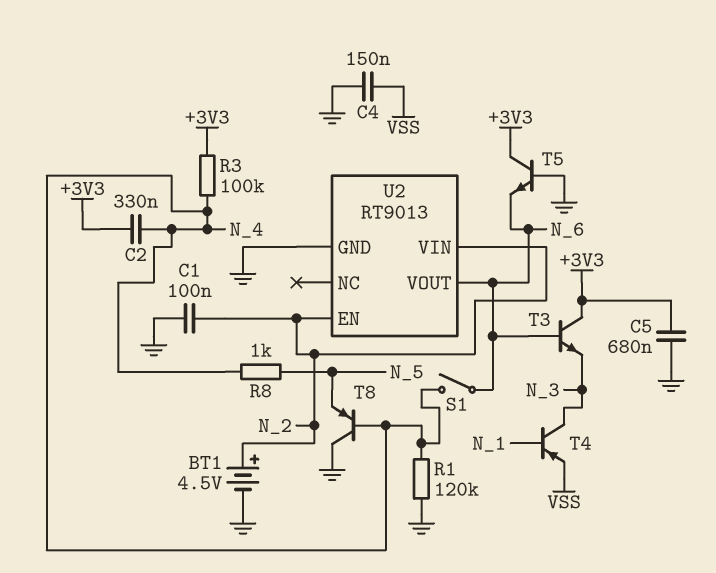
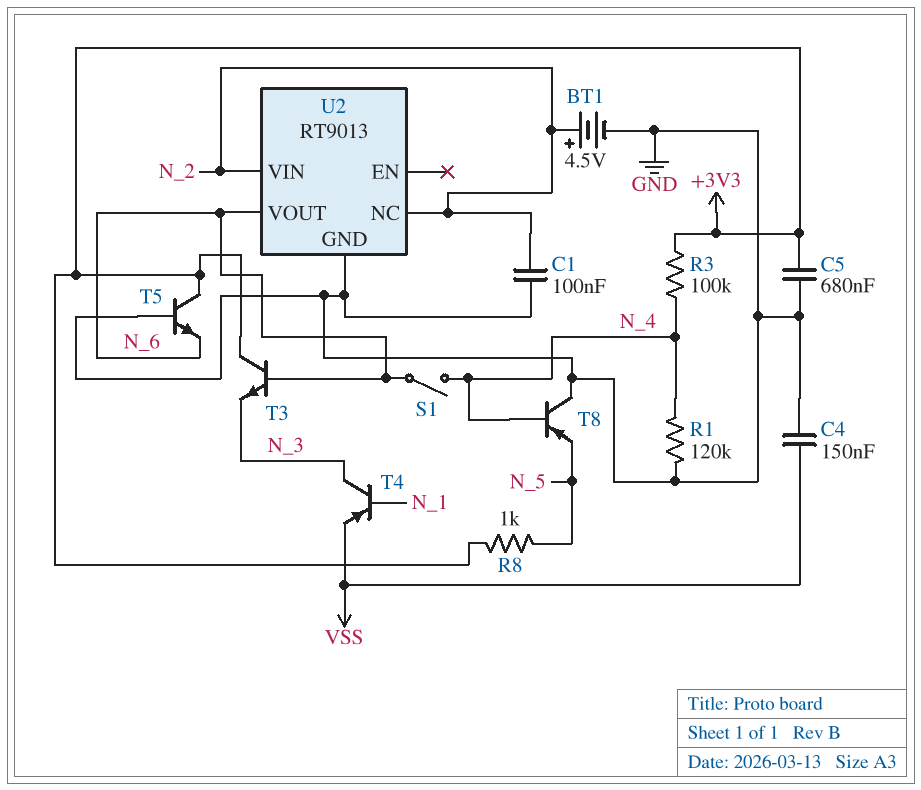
C2: 330nF (+3V3, N_4) -> none
R8: 1k (N_4, N_5) -> 1k (+3V3, N_5)
U2 pin EN: N_2 -> none
U2 pin NC: none -> N_2

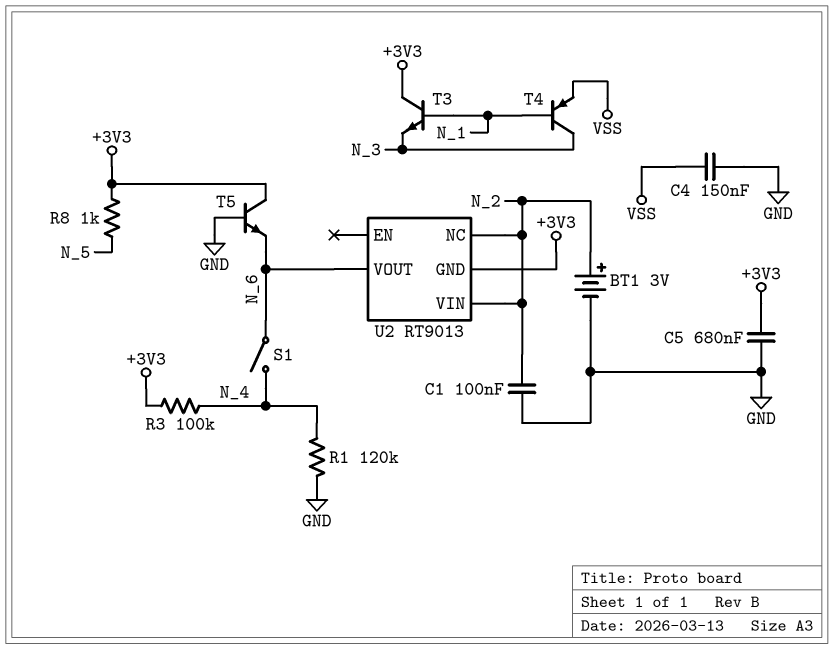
BT1: 4.5V (plus N_2, minus GND) -> 3V (plus N_2, minus GND)
T3: NPN (B N_6, C +3V3, E N_3) -> NPN (B N_1, C +3V3, E N_3)
T8: PNP (B N_4, C GND, E N_5) -> none
U2 pin GND: GND -> +3V3

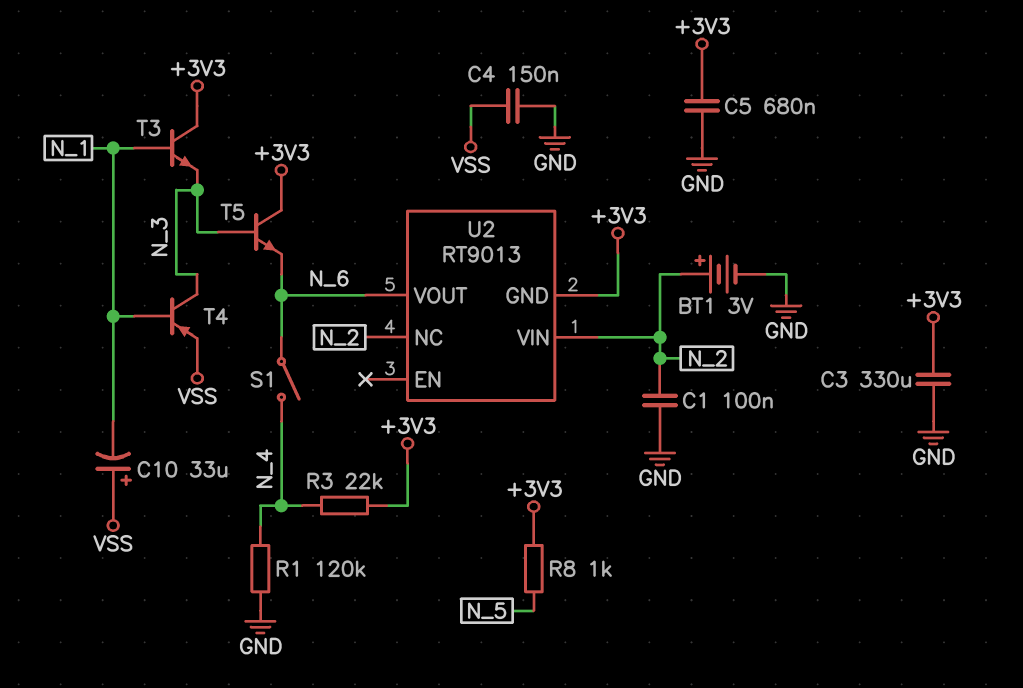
C3: none -> 330uF (+3V3, GND)
C10: none -> 33uF (plus VSS, minus N_1)
R3: 100k (+3V3, N_4) -> 22k (+3V3, N_4)
T5: NPN (B GND, C +3V3, E N_6) -> NPN (B N_3, C +3V3, E N_6)

